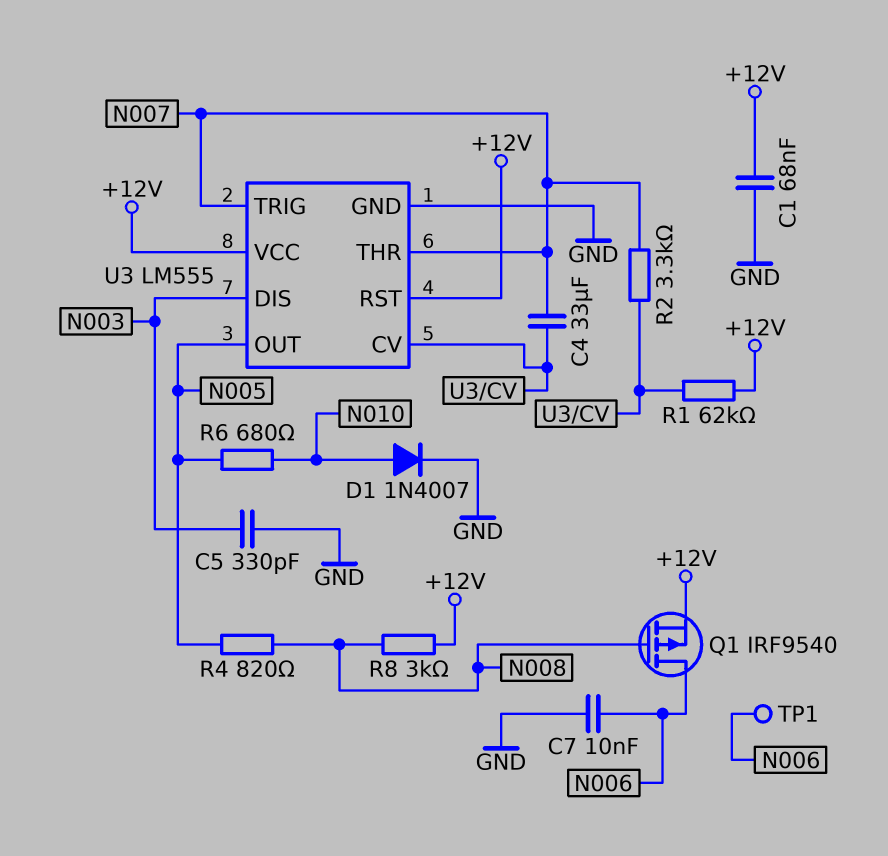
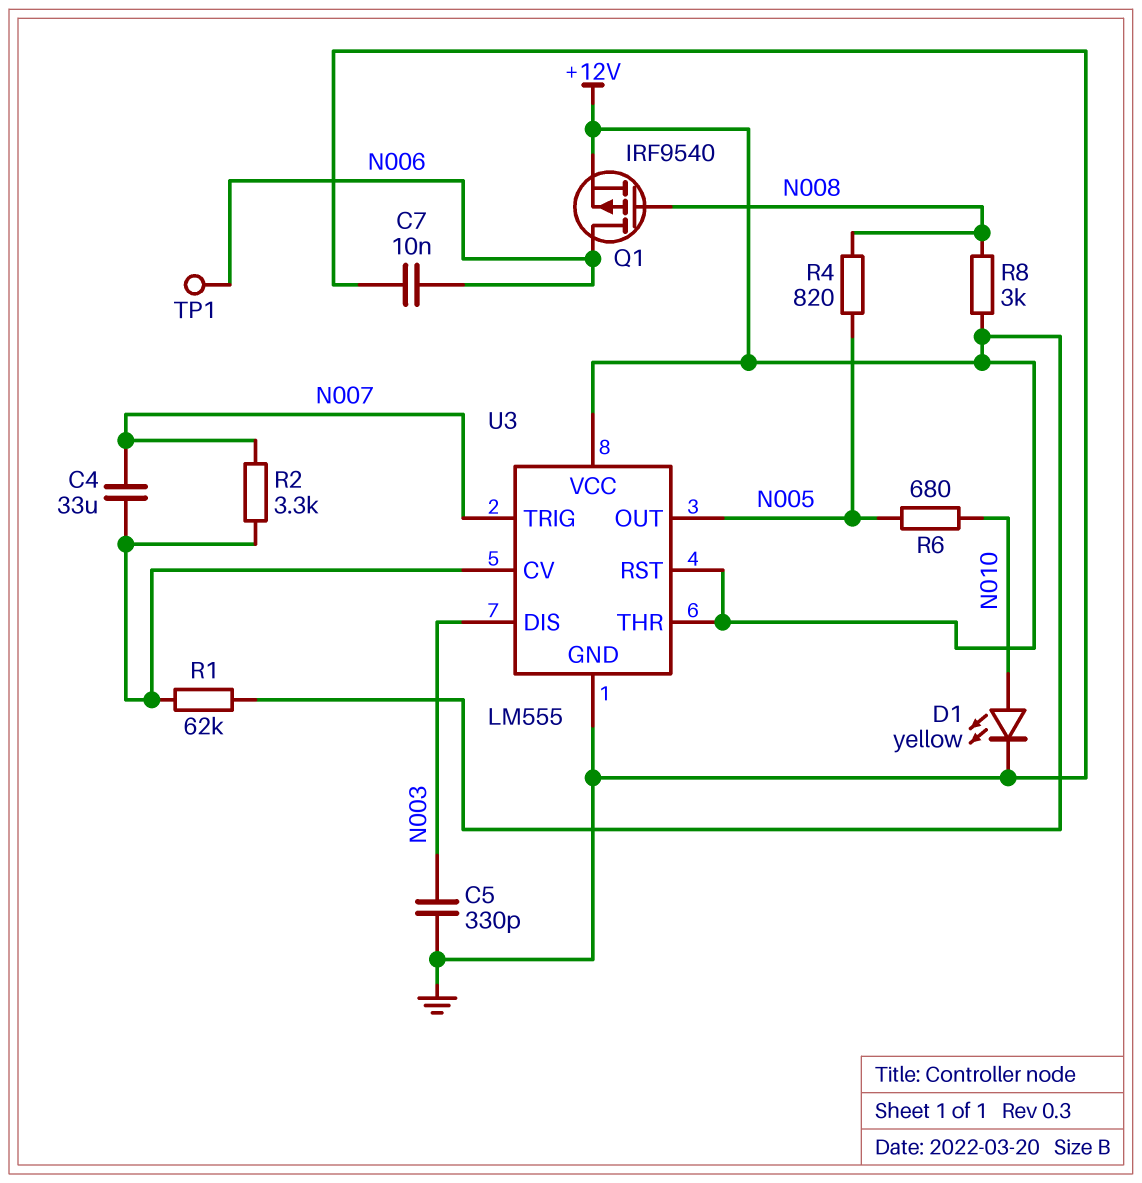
C1: 68nF (+12V, GND) -> none
D1: diode 1N4007 (A N010, K GND) -> LED yellow (A N010, K GND)
U3 pin THR: N007 -> +12V

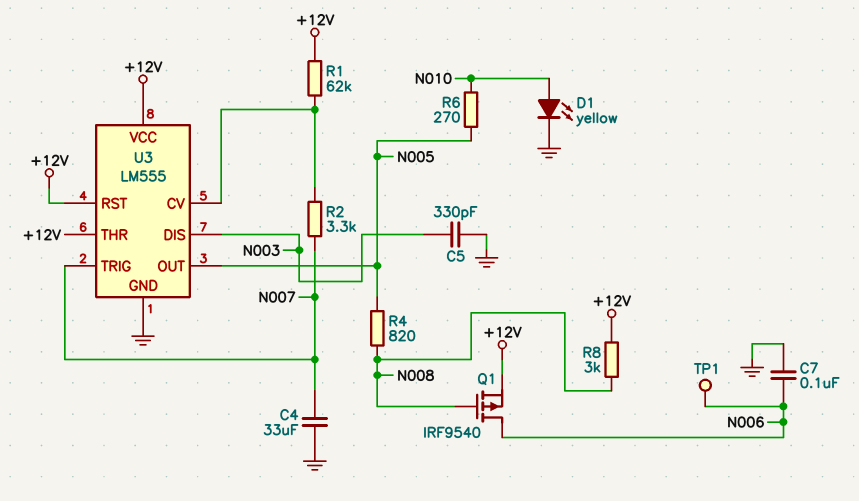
C4: 33uF (N007, U3/CV) -> 33uF (GND, N007)
C7: 10nF (GND, N006) -> 100nF (GND, N006)
R6: 680 (N005, N010) -> 270 (N005, N010)

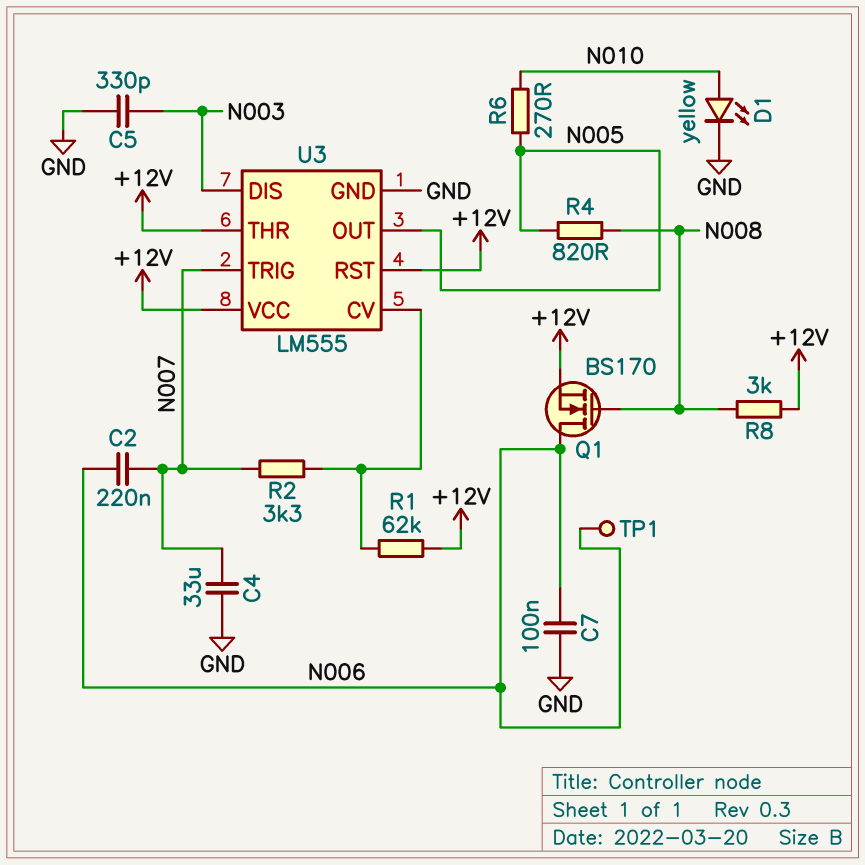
C2: none -> 220nF (N006, N007)
Q1: PMOS IRF9540 (G N008, D N006, S +12V) -> NMOS BS170 (G N008, D N006, S +12V)

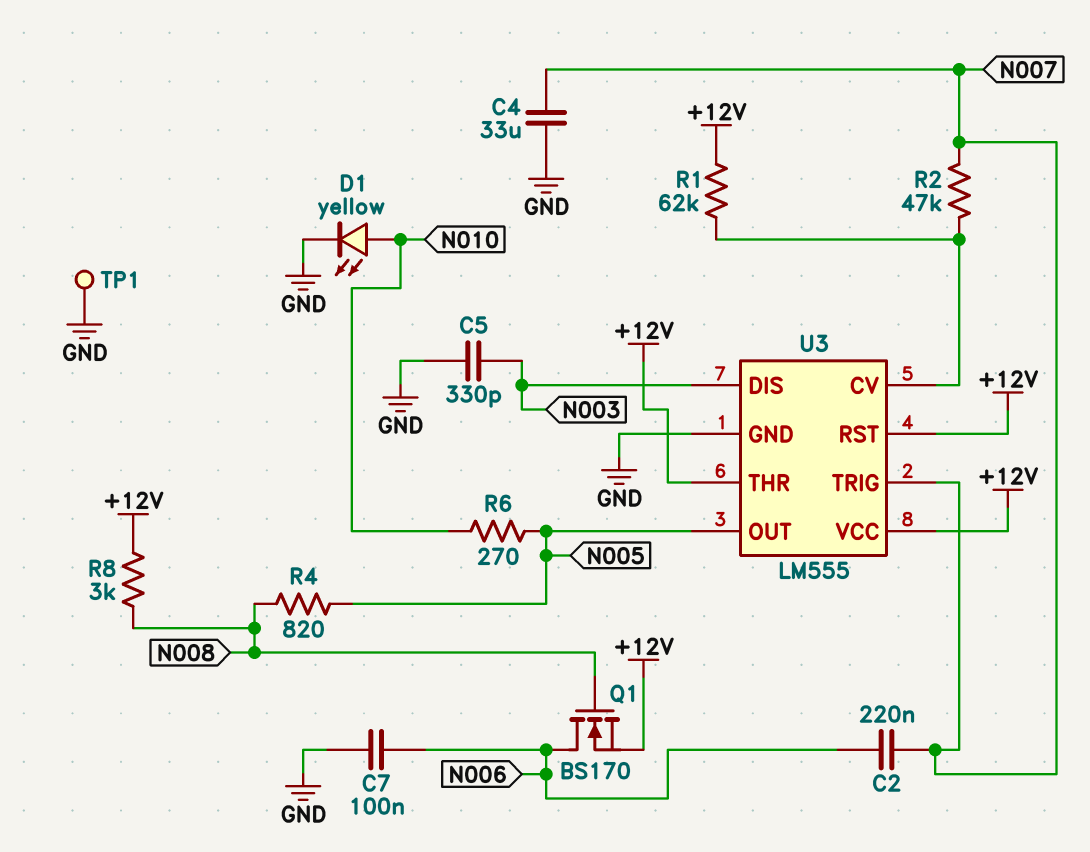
R2: 3.3k (N007, U3/CV) -> 47k (N007, U3/CV)
TP1: test point (N006) -> test point (GND)

